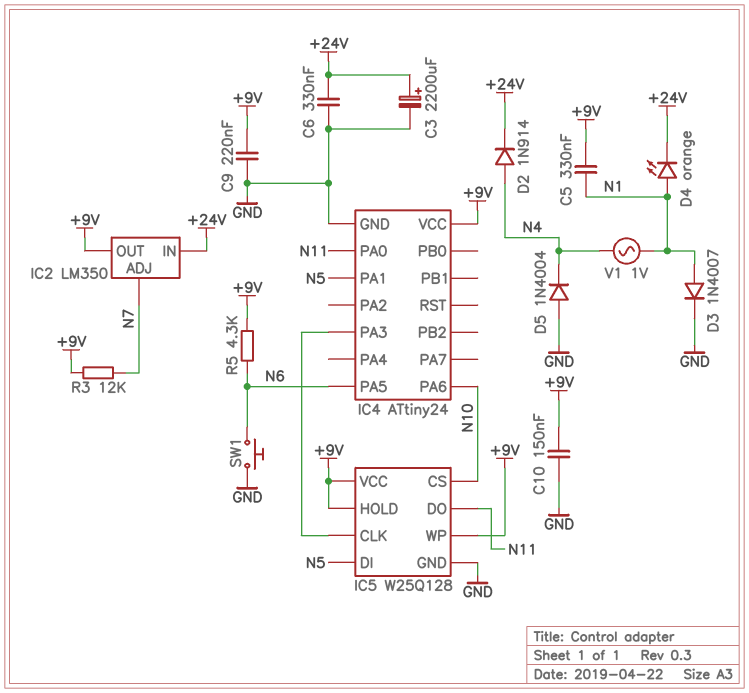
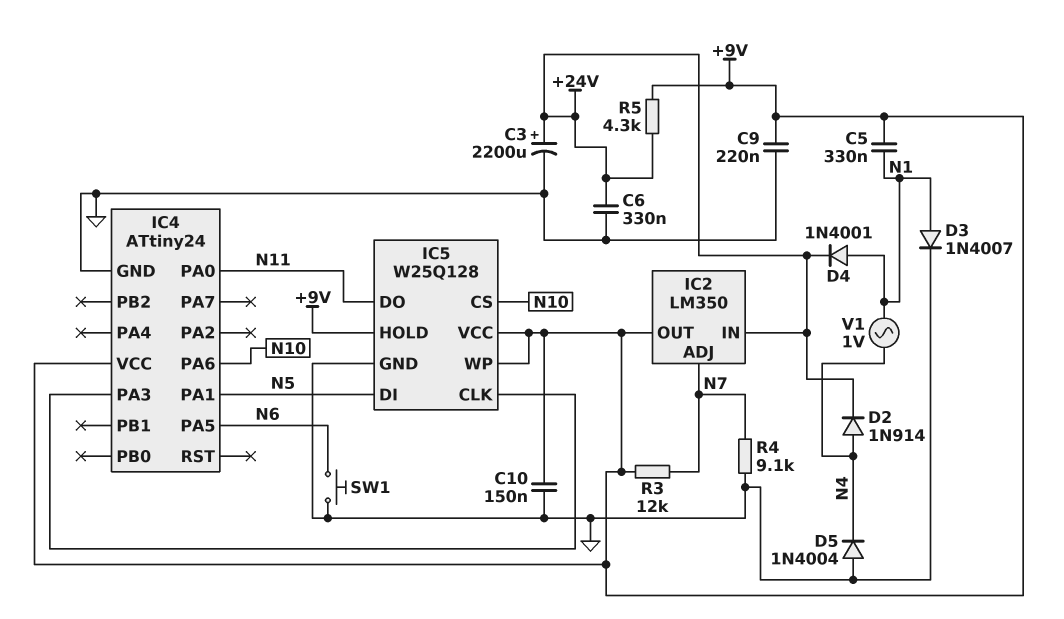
D4: LED orange (A N1, K +24V) -> diode 1N4001 (A N1, K +24V)
R4: none -> 9.1k (GND, N7)
R5: 4.3k (+9V, N6) -> 4.3k (+9V, +24V)

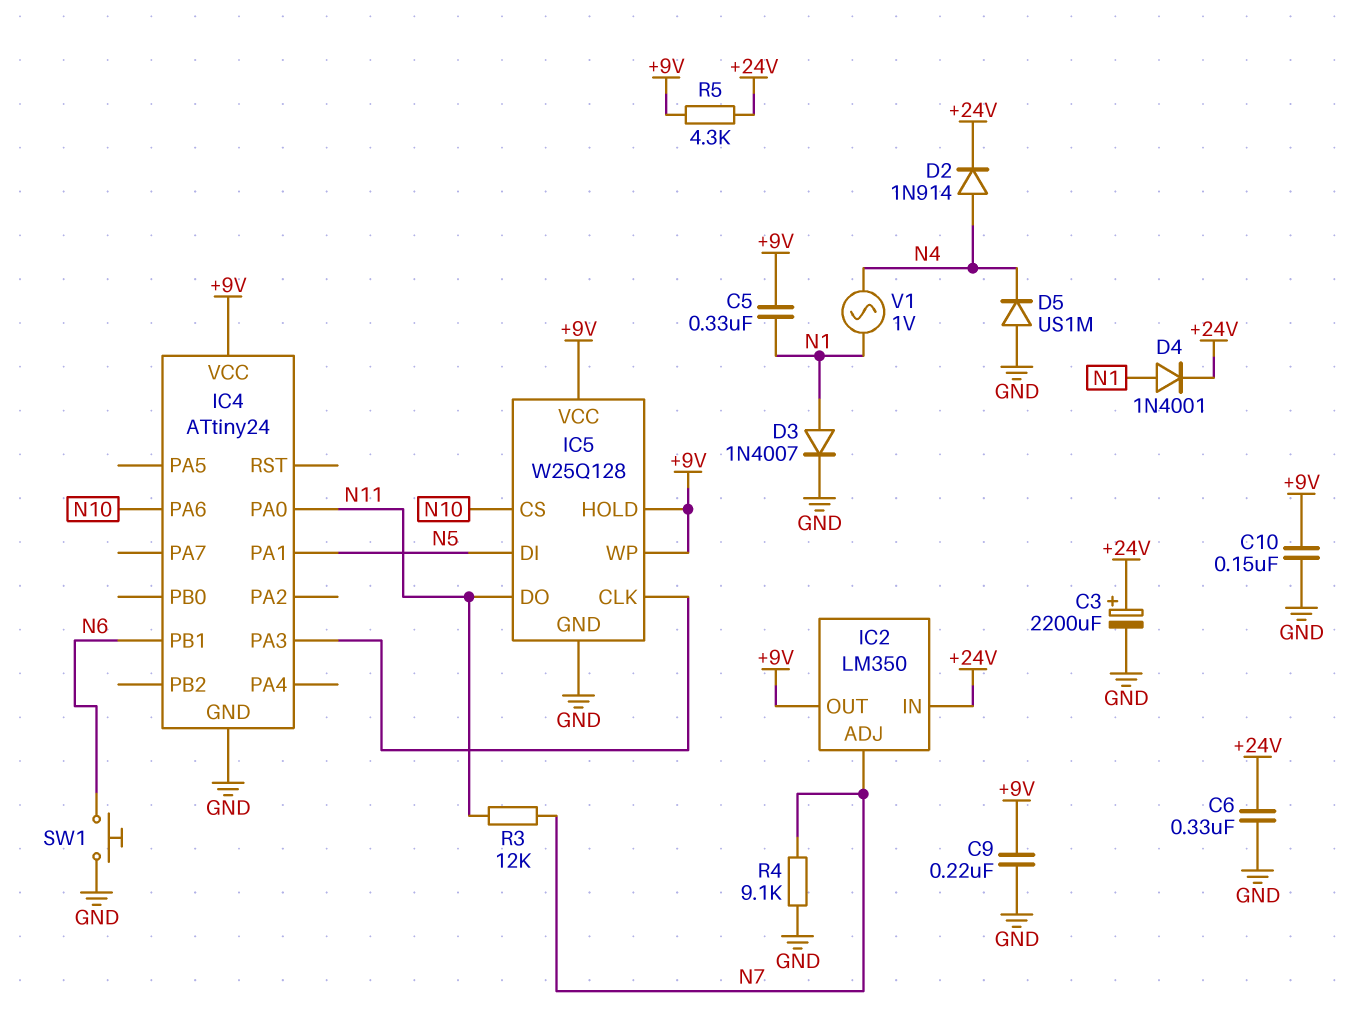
D5: diode 1N4004 (A GND, K N4) -> diode US1M (A GND, K N4)
IC4 pin PA5: N6 -> none
IC4 pin PB1: none -> N6
R3: 12k (+9V, N7) -> 12k (N7, N11)

